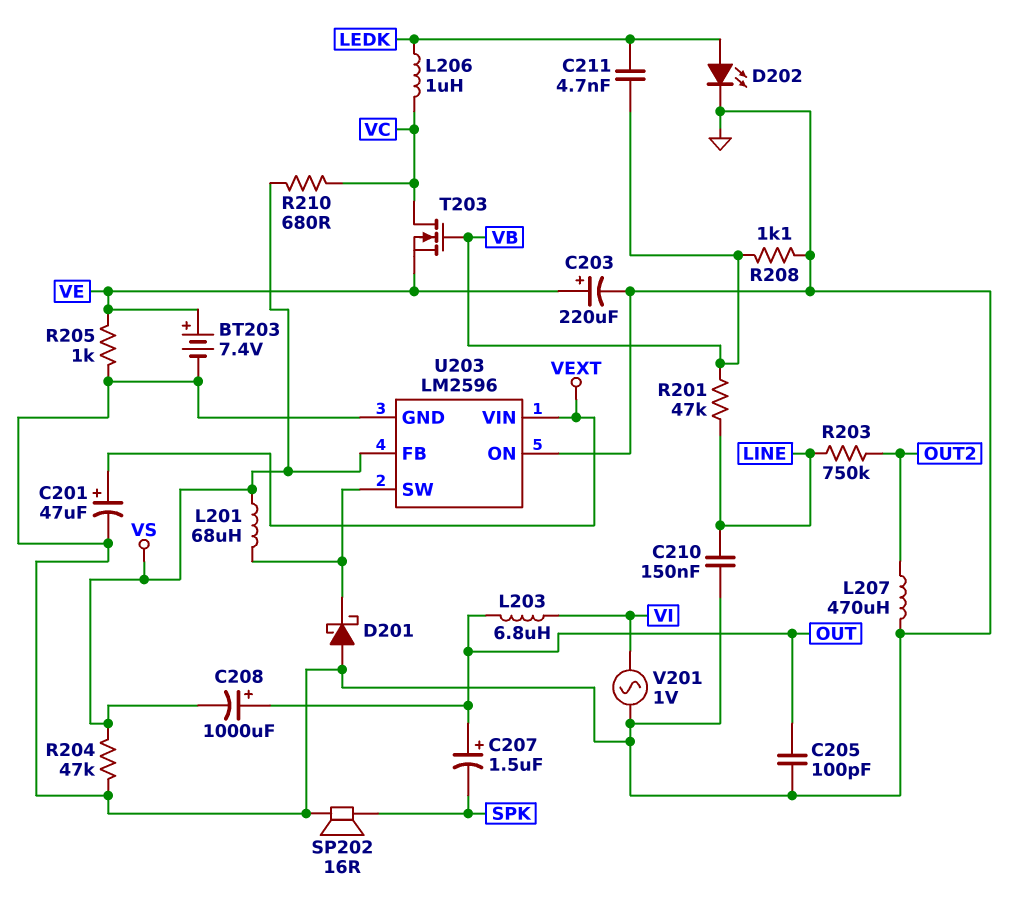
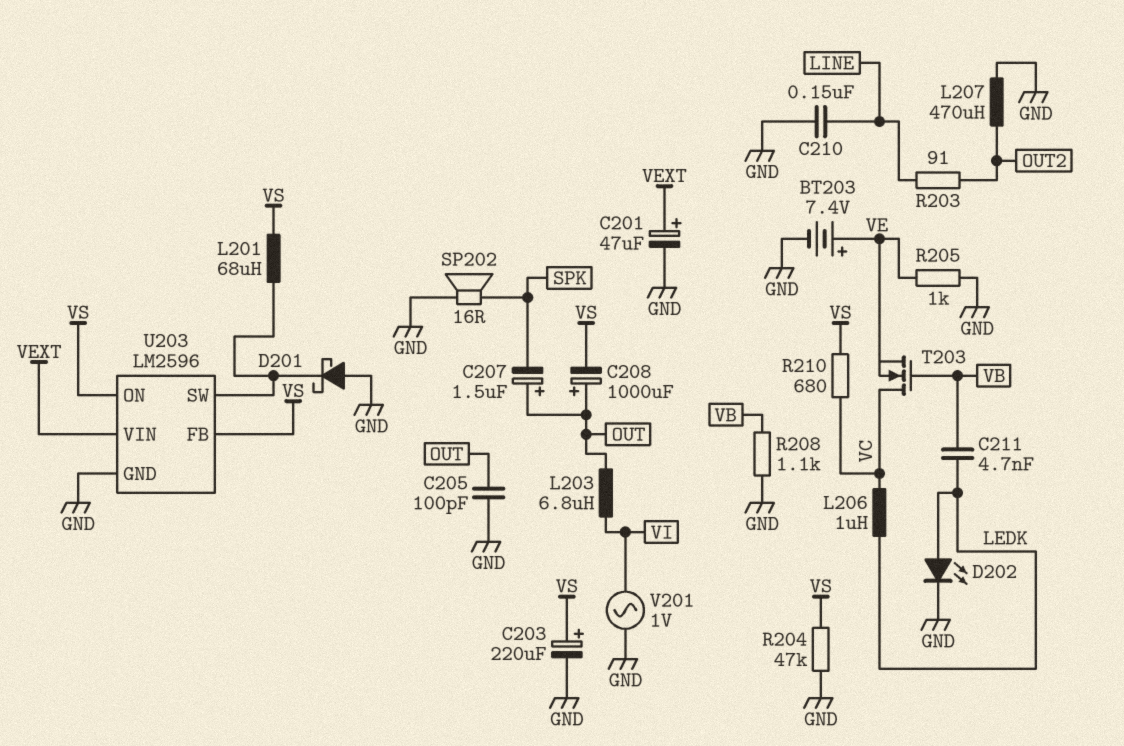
C203: 220uF (plus VE, minus GND) -> 220uF (plus VS, minus GND)
R201: 47k (LINE, VB) -> none
R203: 750k (LINE, OUT2) -> 91 (LINE, OUT2)
U203 pin ON: GND -> VS

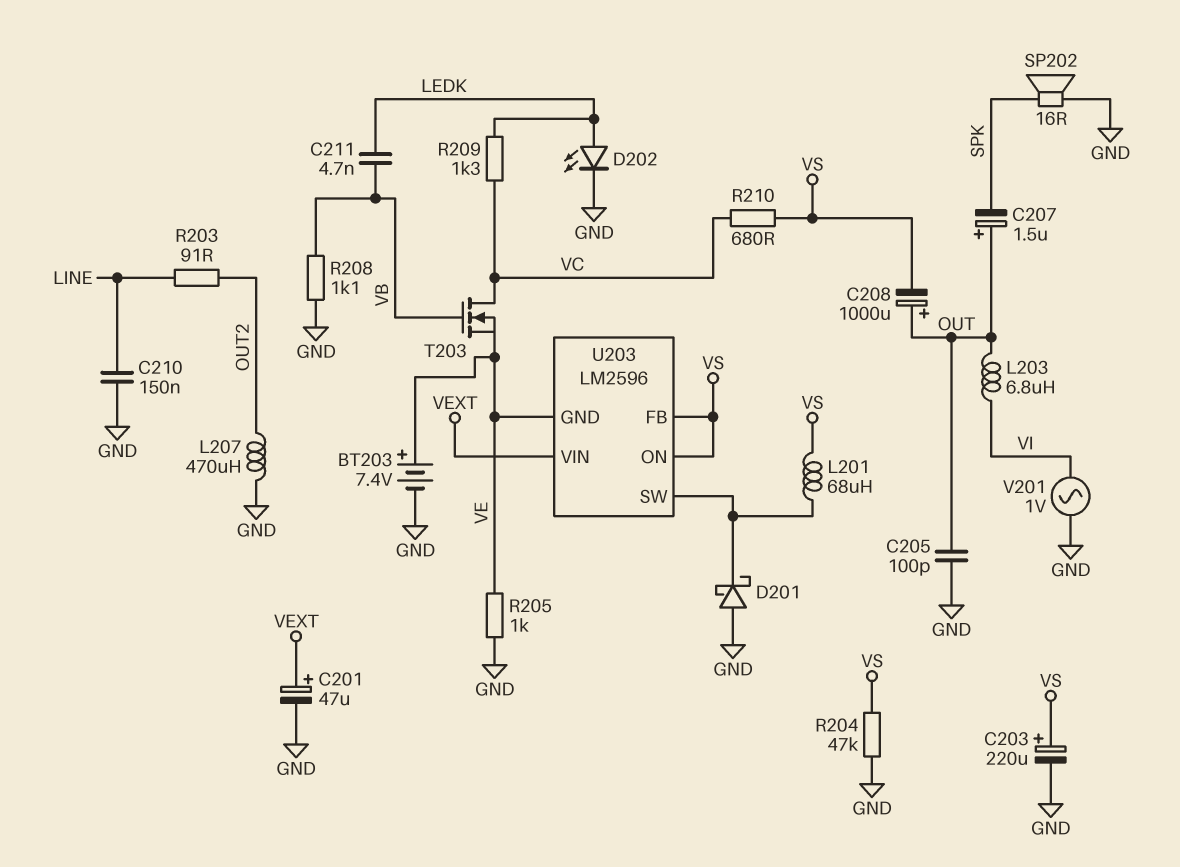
L206: 1uH (LEDK, VC) -> none
R209: none -> 1.3k (LEDK, VC)
U203 pin GND: GND -> VE

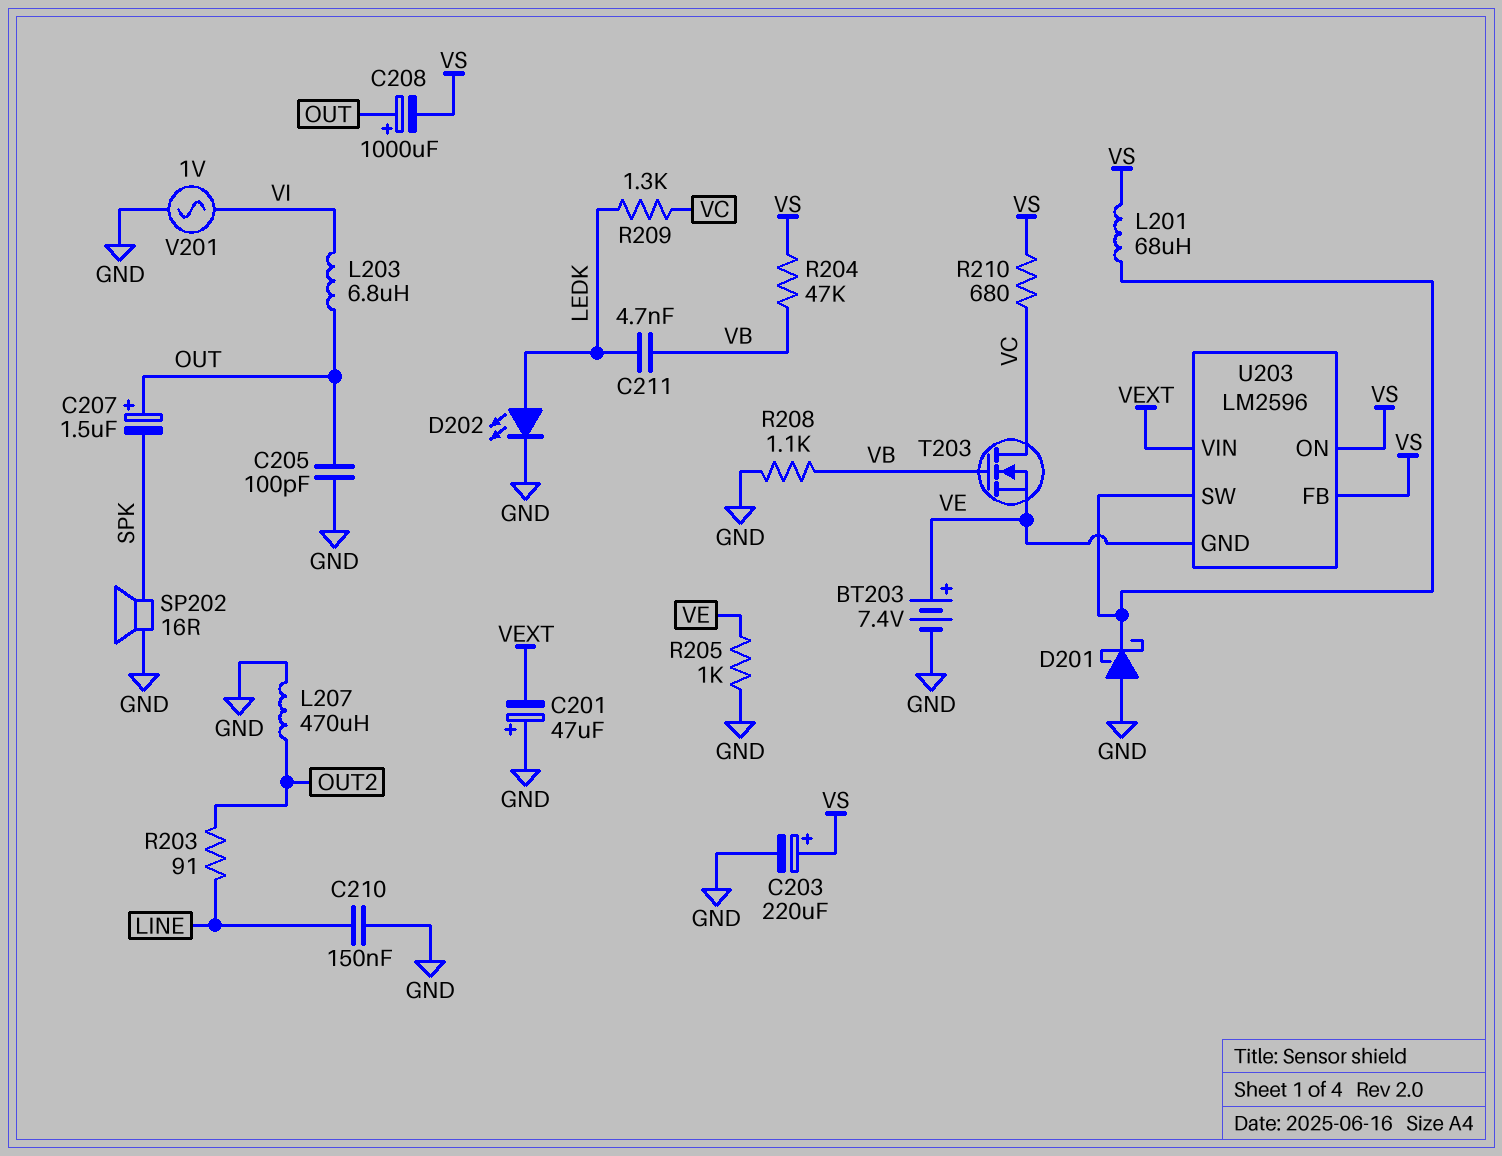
C201: 47uF (plus VEXT, minus GND) -> 47uF (plus GND, minus VEXT)
R204: 47k (GND, VS) -> 47k (VB, VS)

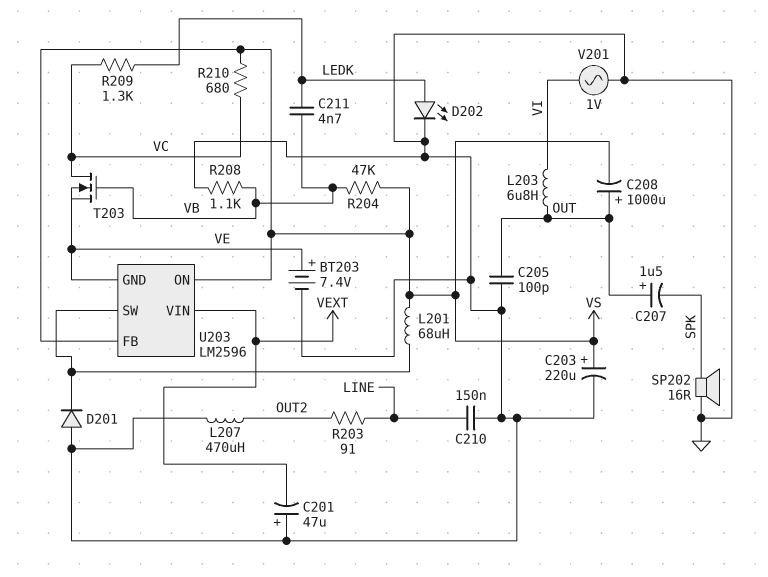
D201: schottky (A GND, K U203/SW) -> diode (A GND, K U203/SW)
R205: 1k (GND, VE) -> none

